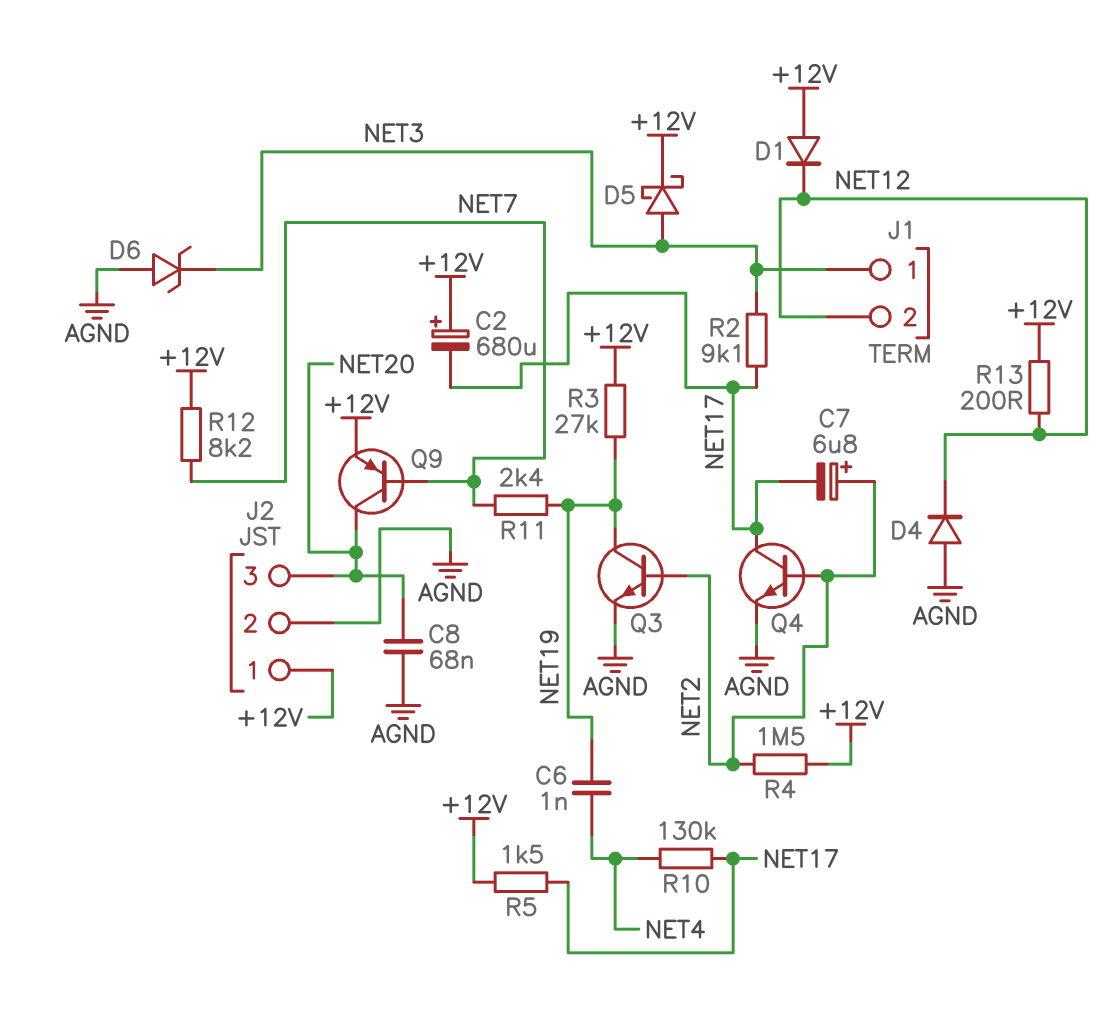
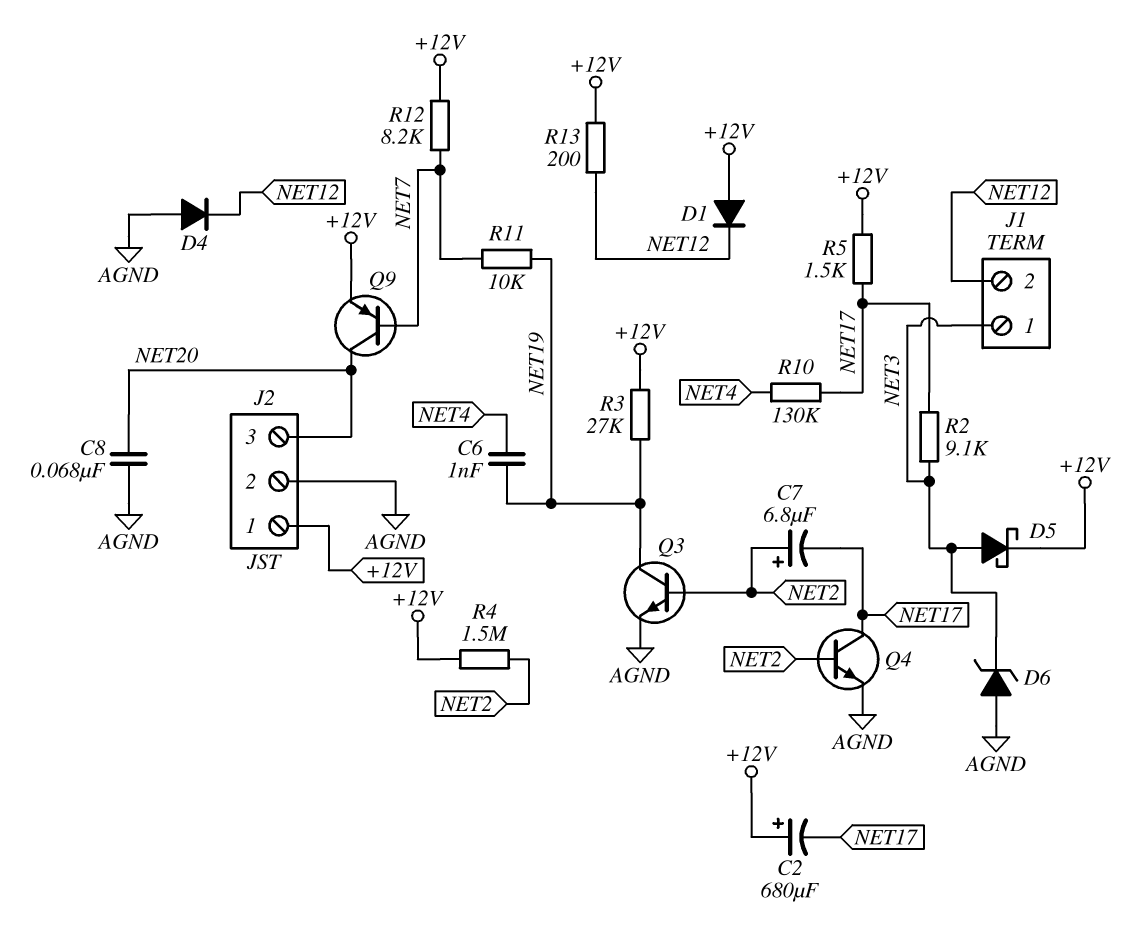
R11: 2.4k (NET7, NET19) -> 10k (NET7, NET19)

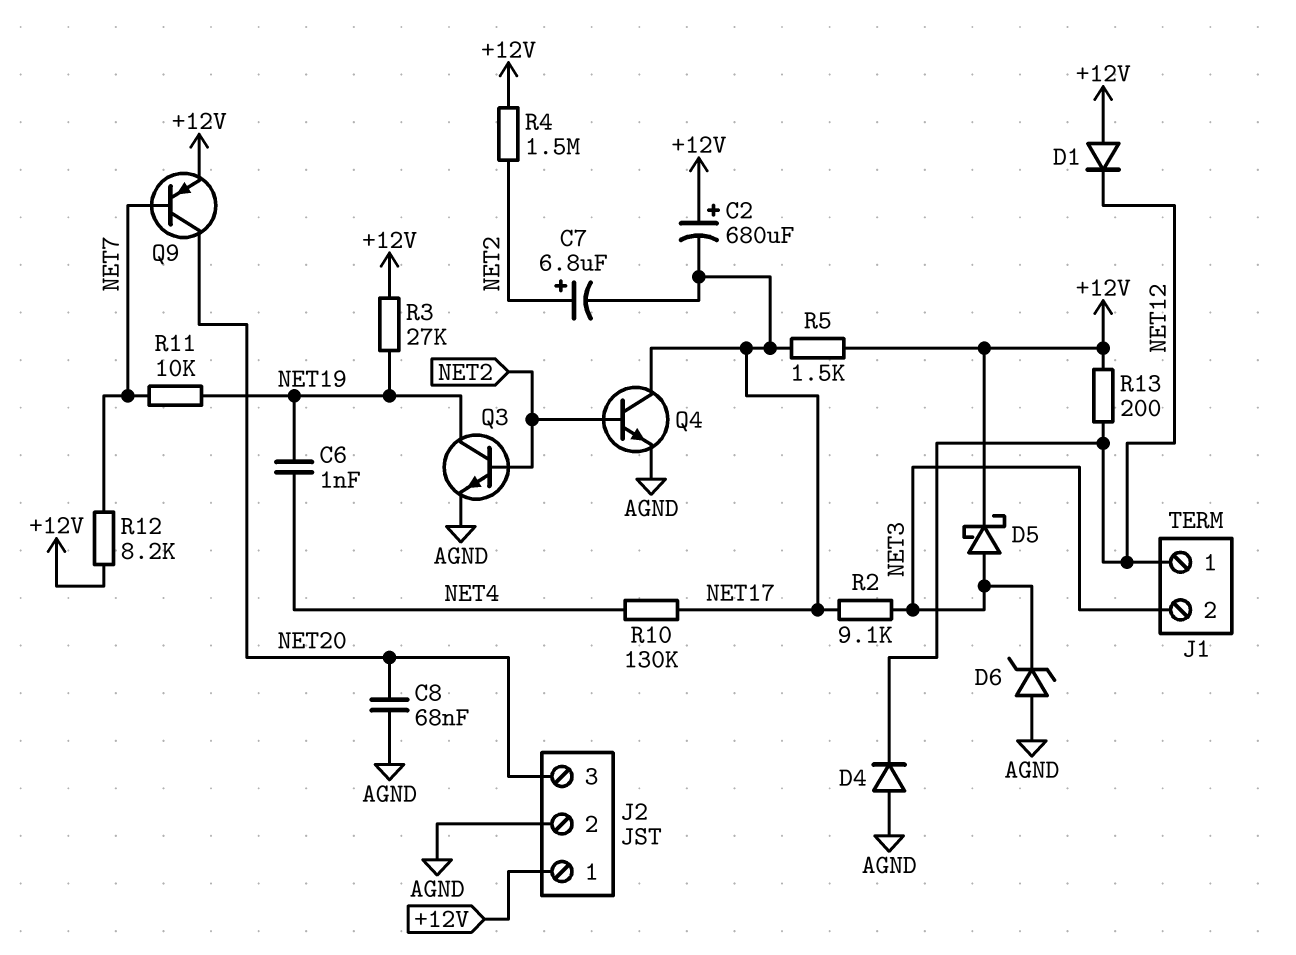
J1 pin 1: NET3 -> NET12
J1 pin 2: NET12 -> NET3

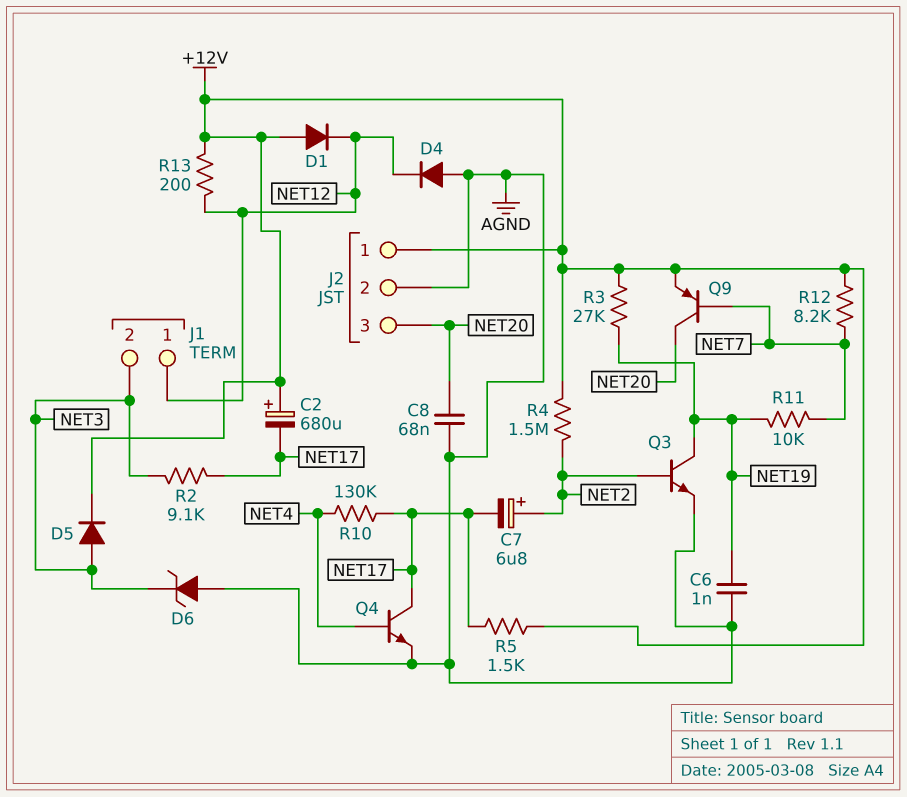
C6: 1nF (NET4, NET19) -> 1nF (AGND, NET19)
D5: schottky (A NET3, K +12V) -> diode (A NET3, K +12V)
Q4: NPN (B NET2, C NET17, E AGND) -> NPN (B NET4, C NET17, E AGND)

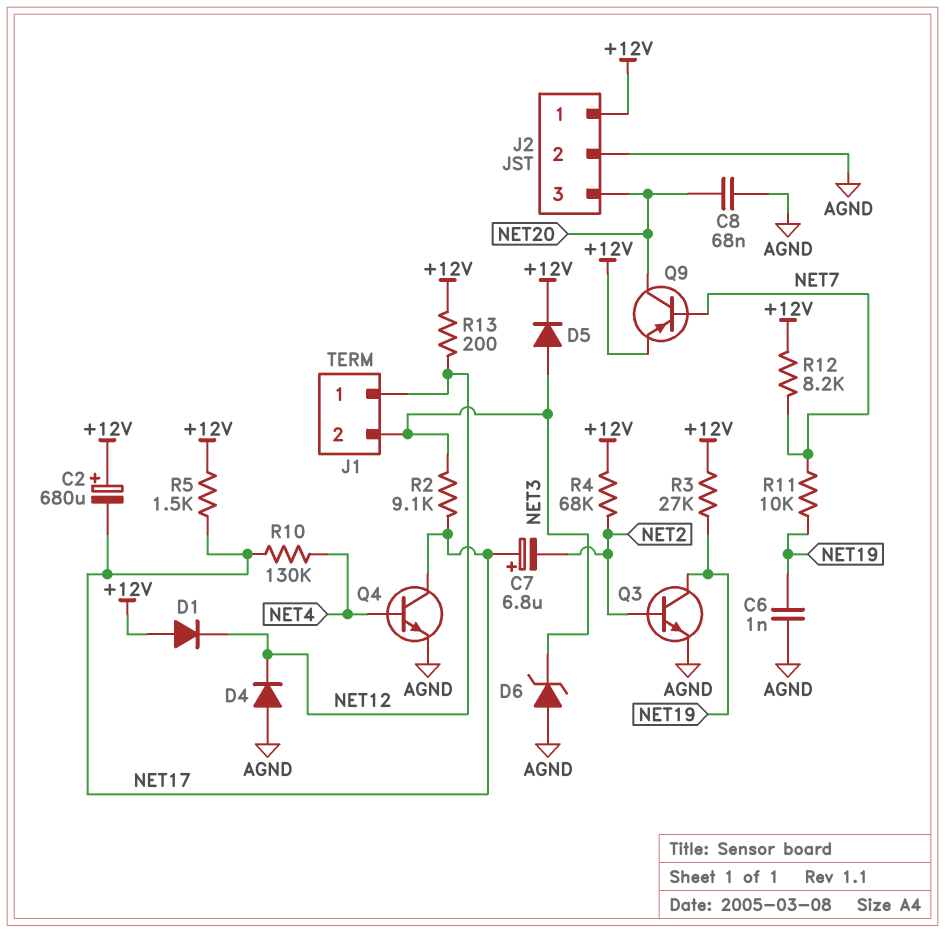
C7: 6.8uF (plus NET2, minus NET17) -> 6.8uF (plus NET17, minus NET2)
R4: 1.5M (+12V, NET2) -> 68k (+12V, NET2)

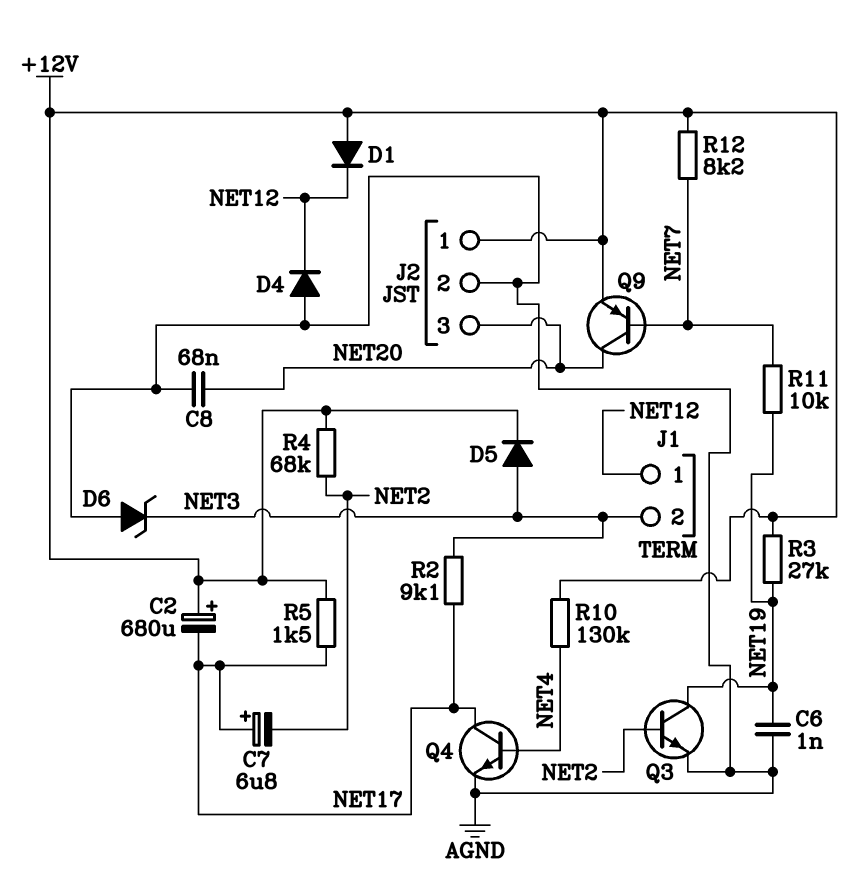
R10: 130k (NET4, NET17) -> 130k (+12V, NET4)
R13: 200 (+12V, NET12) -> none

